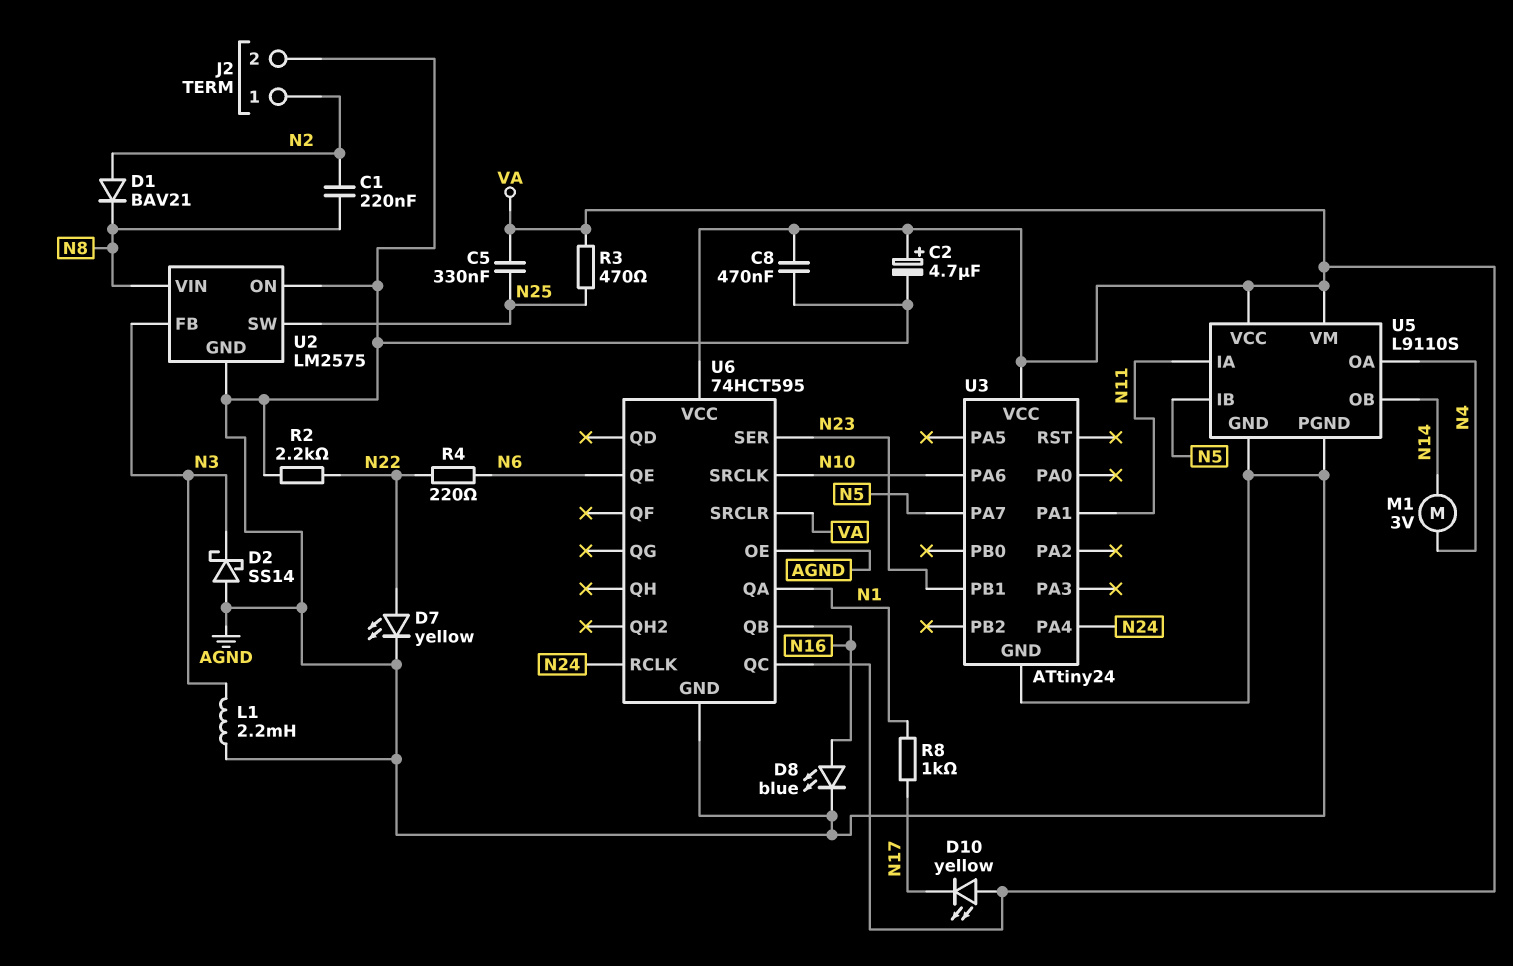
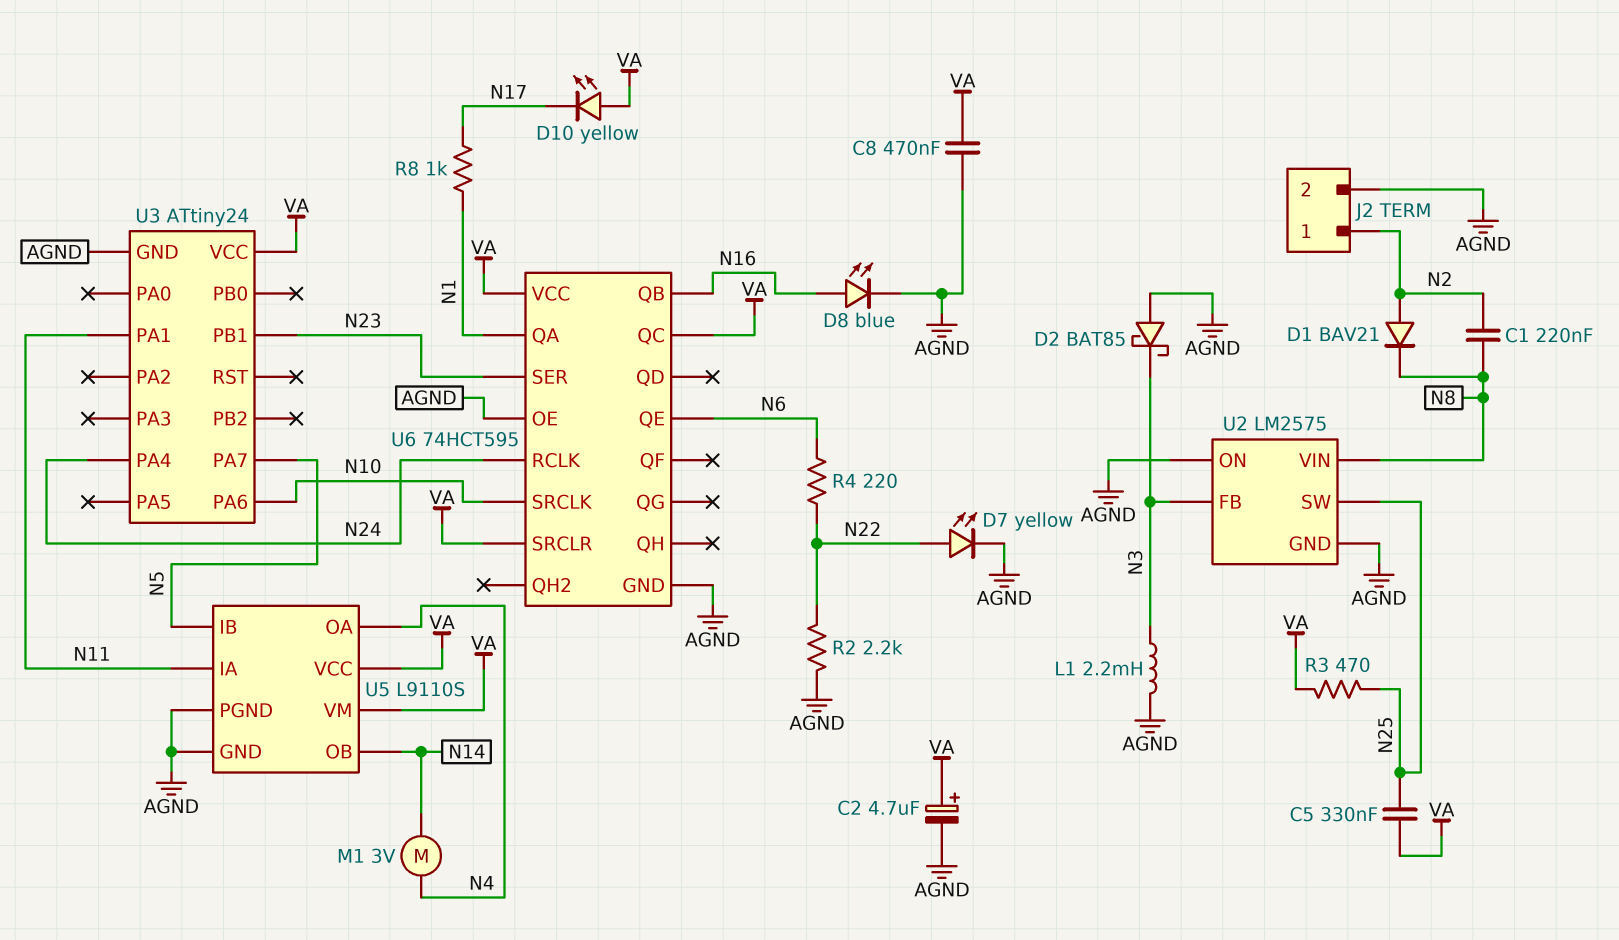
D2: schottky SS14 (A AGND, K N3) -> schottky BAT85 (A AGND, K N3)

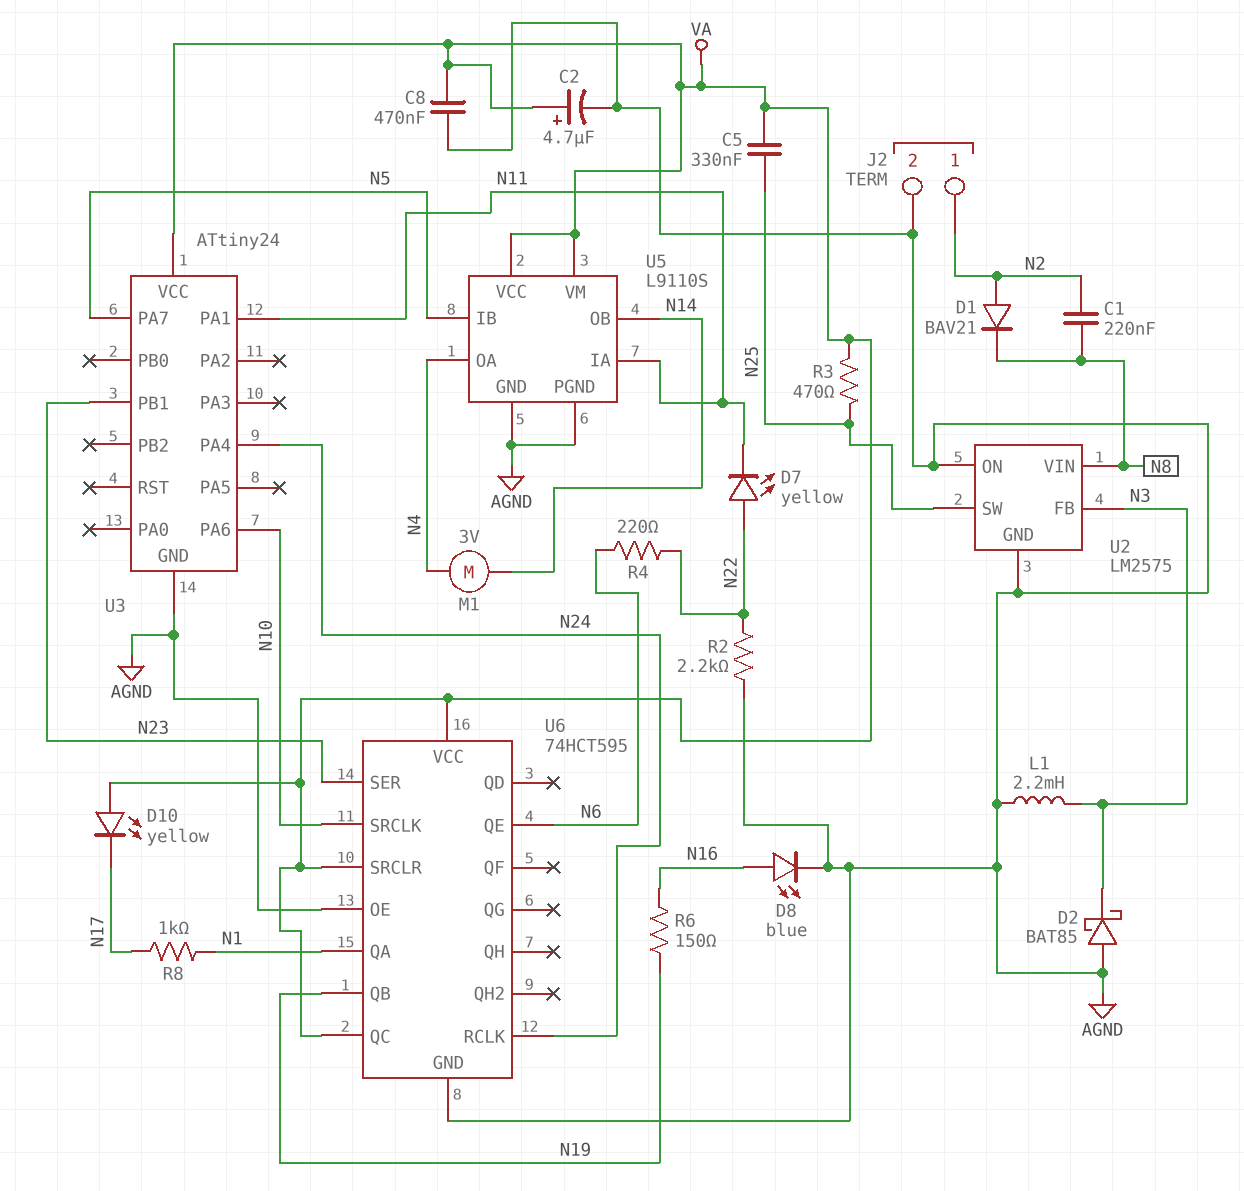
D7: LED yellow (A N22, K AGND) -> LED yellow (A N22, K N11)
R6: none -> 150 (N16, N19)
U6 pin QB: N16 -> N19

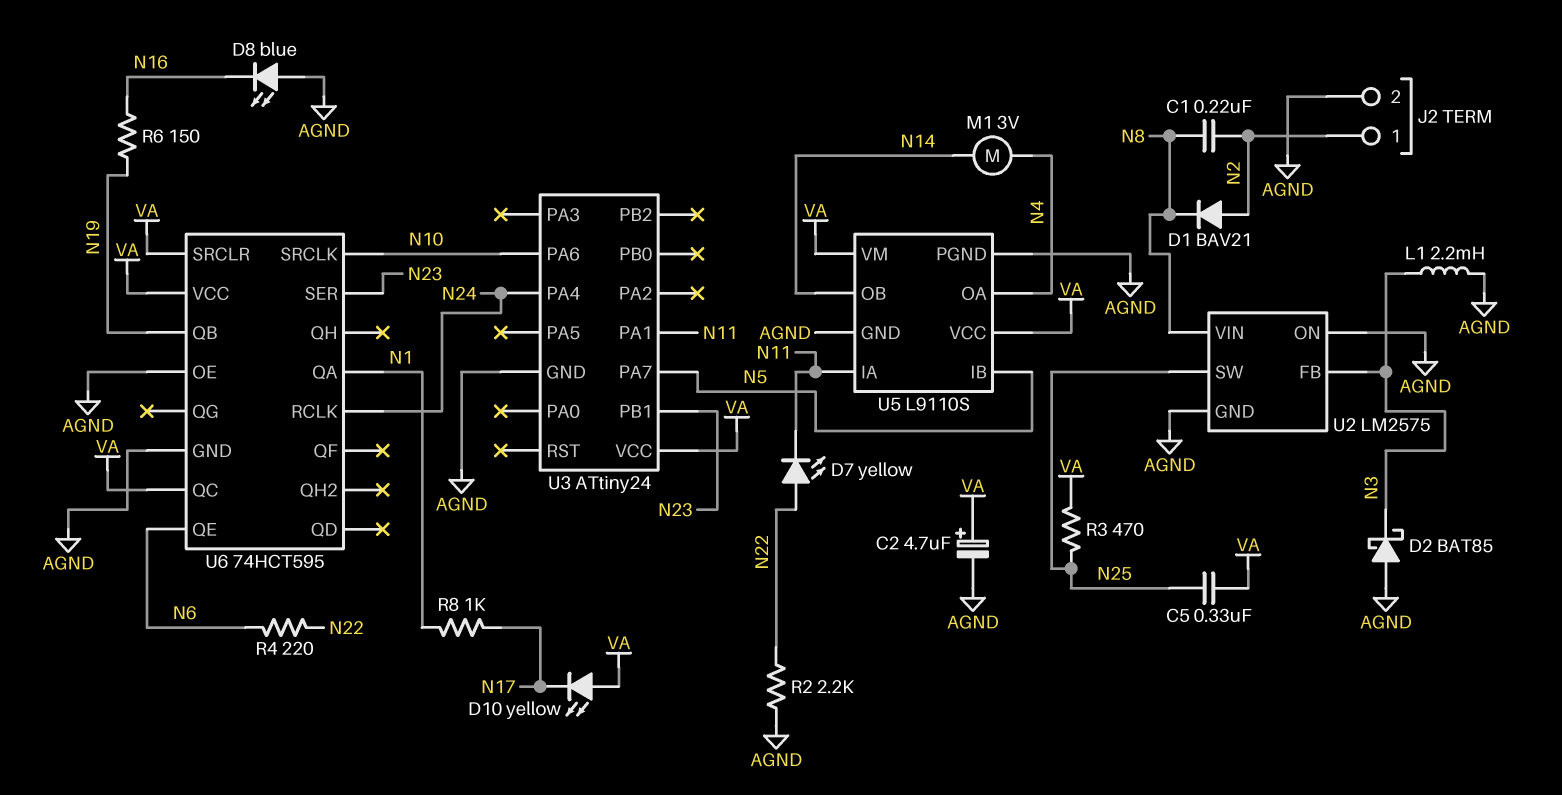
C8: 470nF (AGND, VA) -> none
D8: LED blue (A N16, K AGND) -> LED blue (A AGND, K N16)

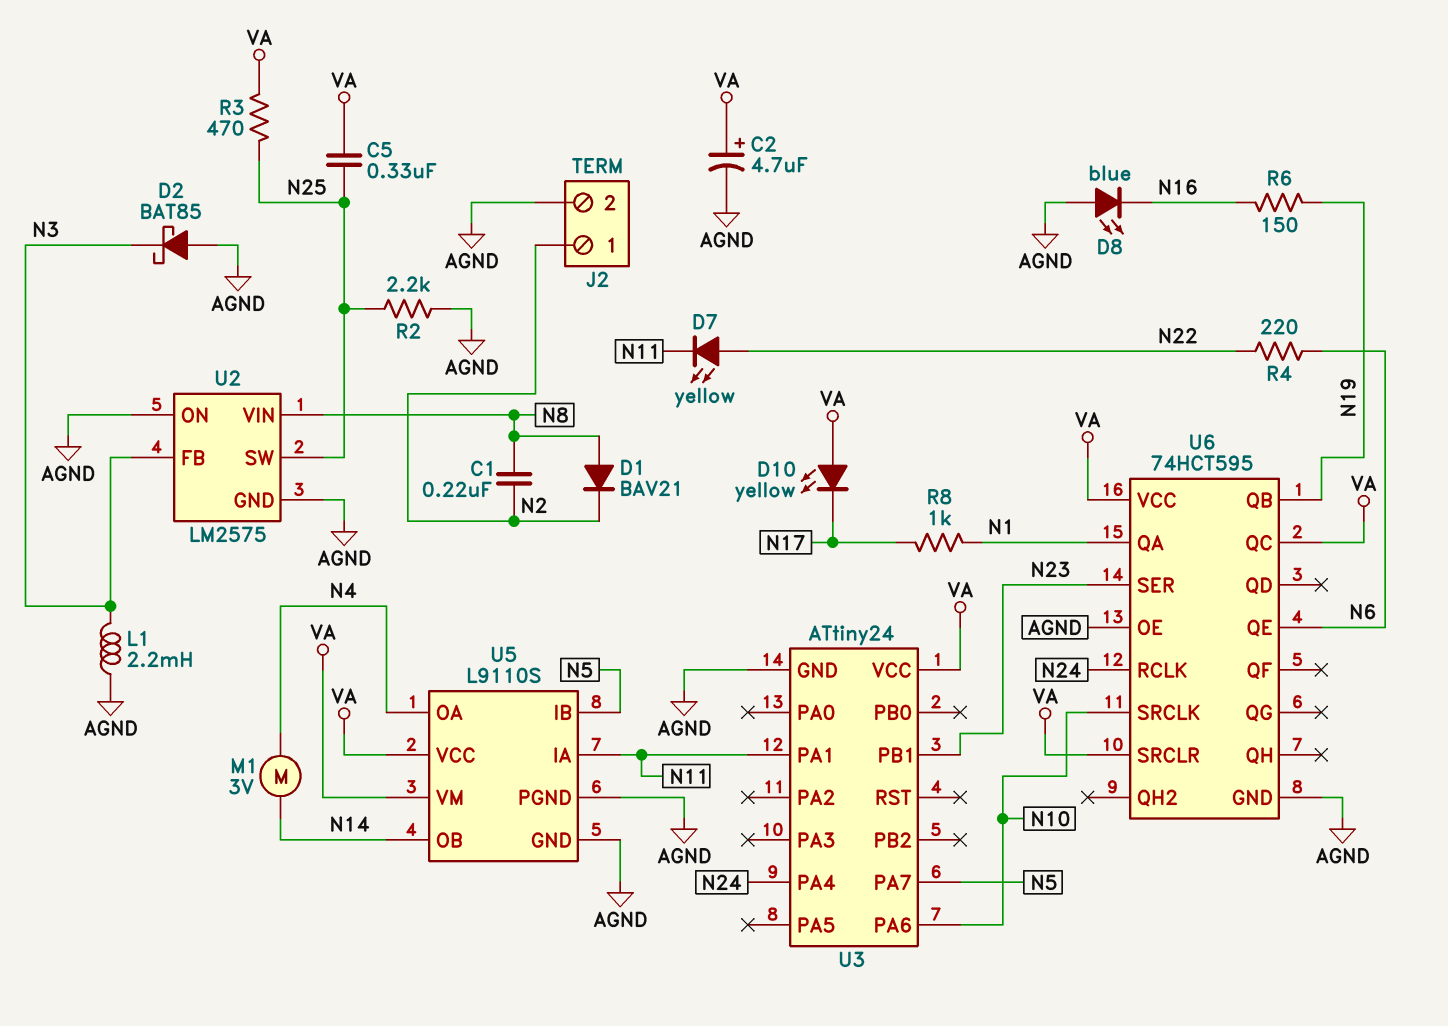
D1: diode BAV21 (A N2, K N8) -> diode BAV21 (A N8, K N2)
R2: 2.2k (AGND, N22) -> 2.2k (AGND, N25)

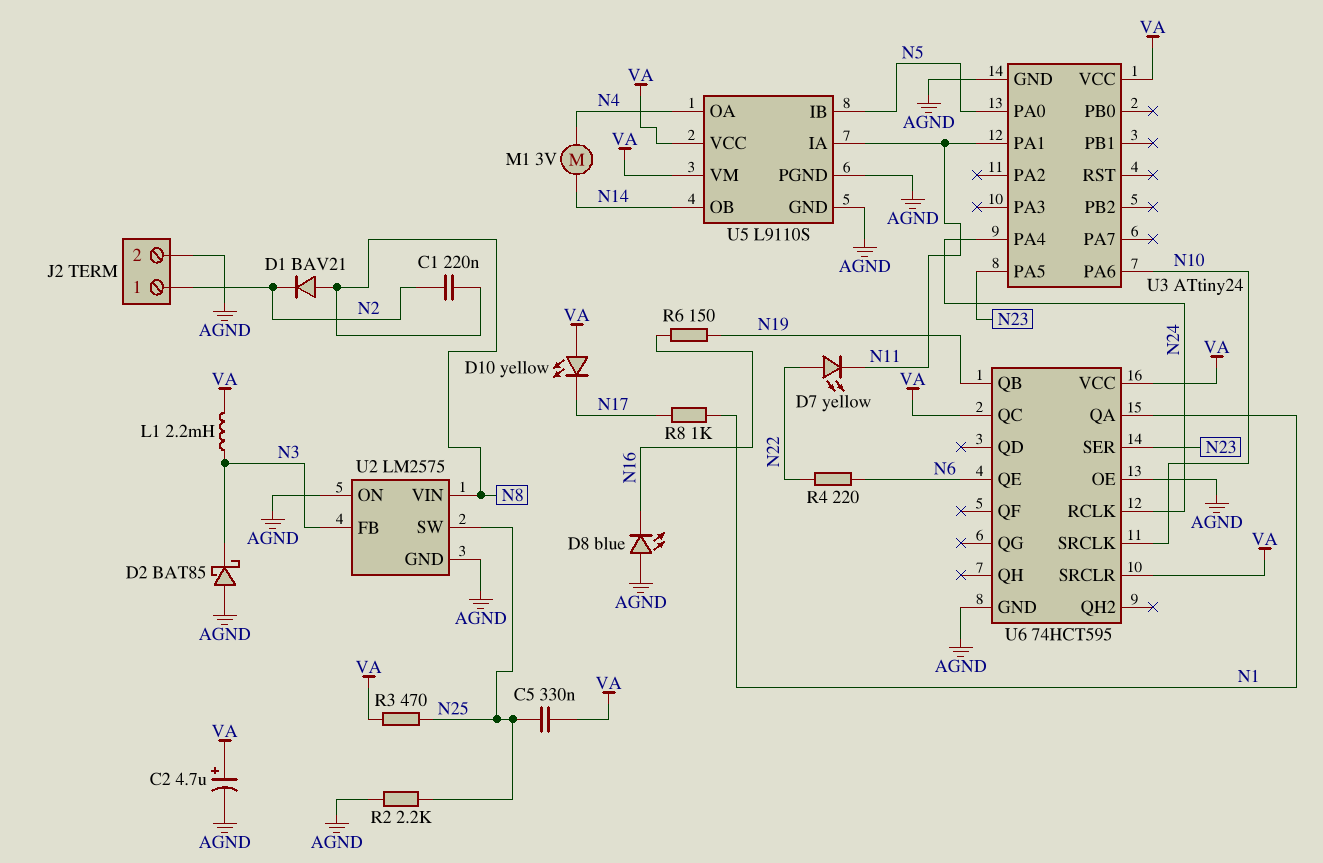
L1: 2.2mH (AGND, N3) -> 2.2mH (N3, VA)
U3 pin PA0: none -> N5
U3 pin PA5: none -> N23
U3 pin PA7: N5 -> none
U3 pin PB1: N23 -> none

